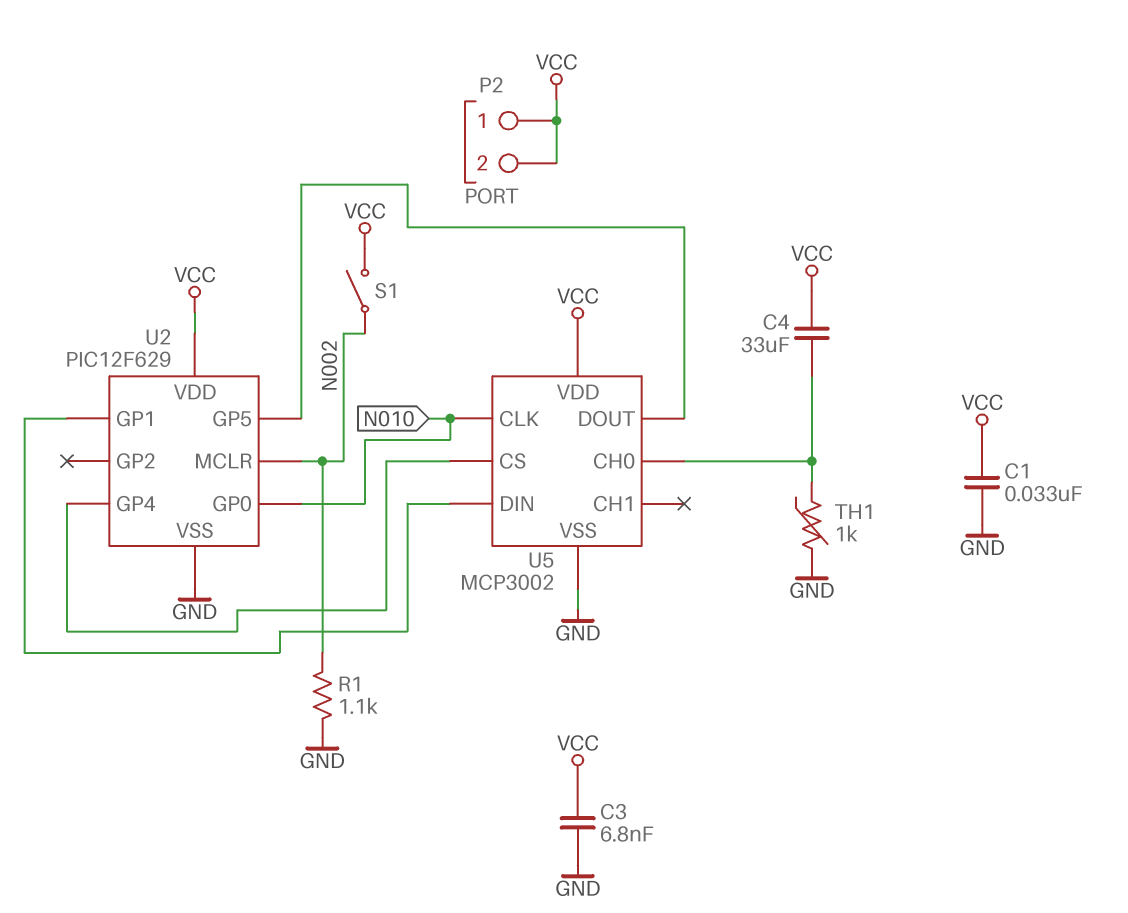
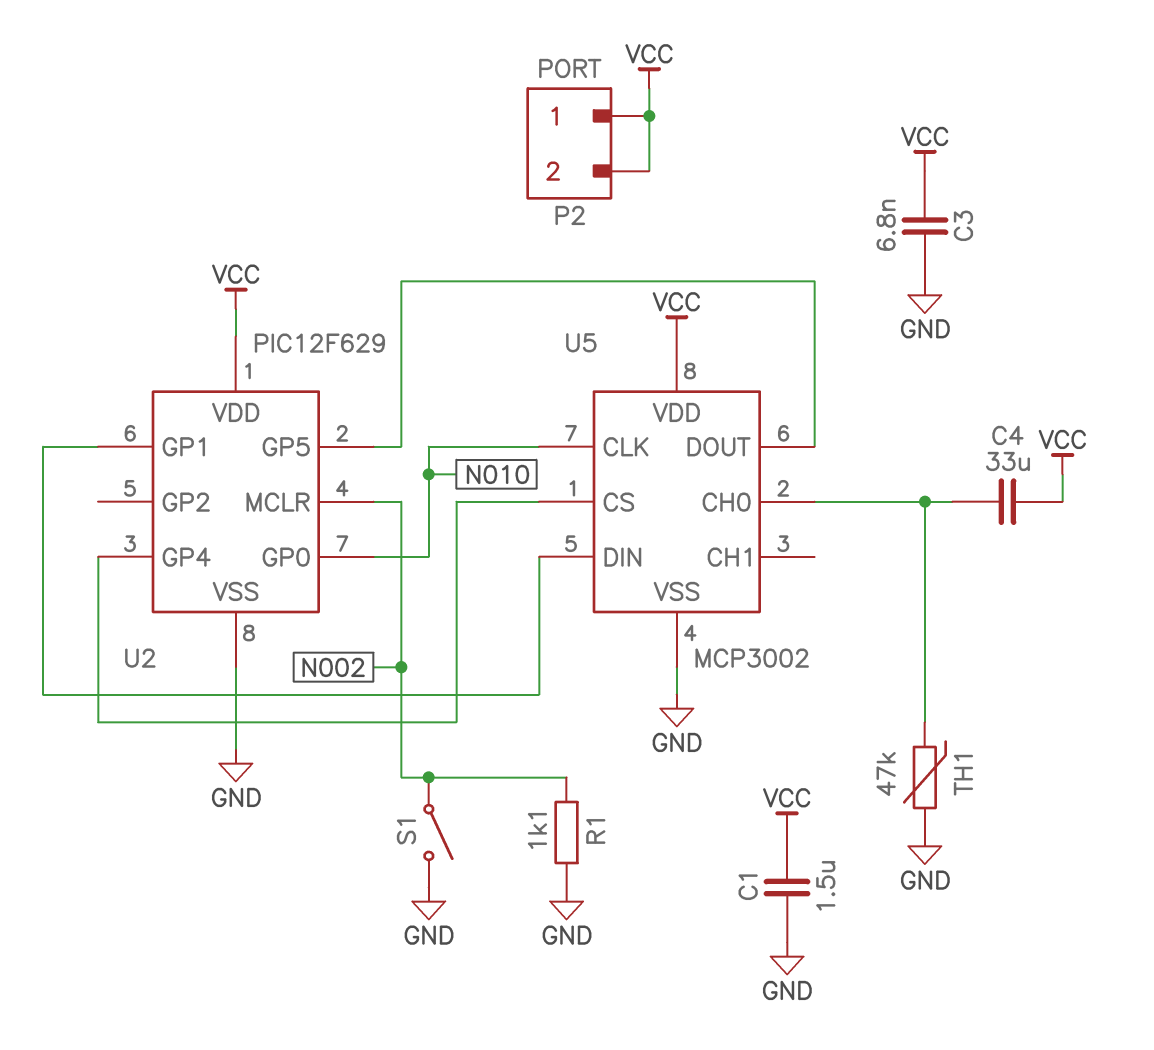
C1: 33nF (GND, VCC) -> 1.5uF (GND, VCC)
S1: switch (N002, VCC) -> switch (GND, N002)
TH1: 1k (GND, U5/CH0) -> 47k (GND, U5/CH0)

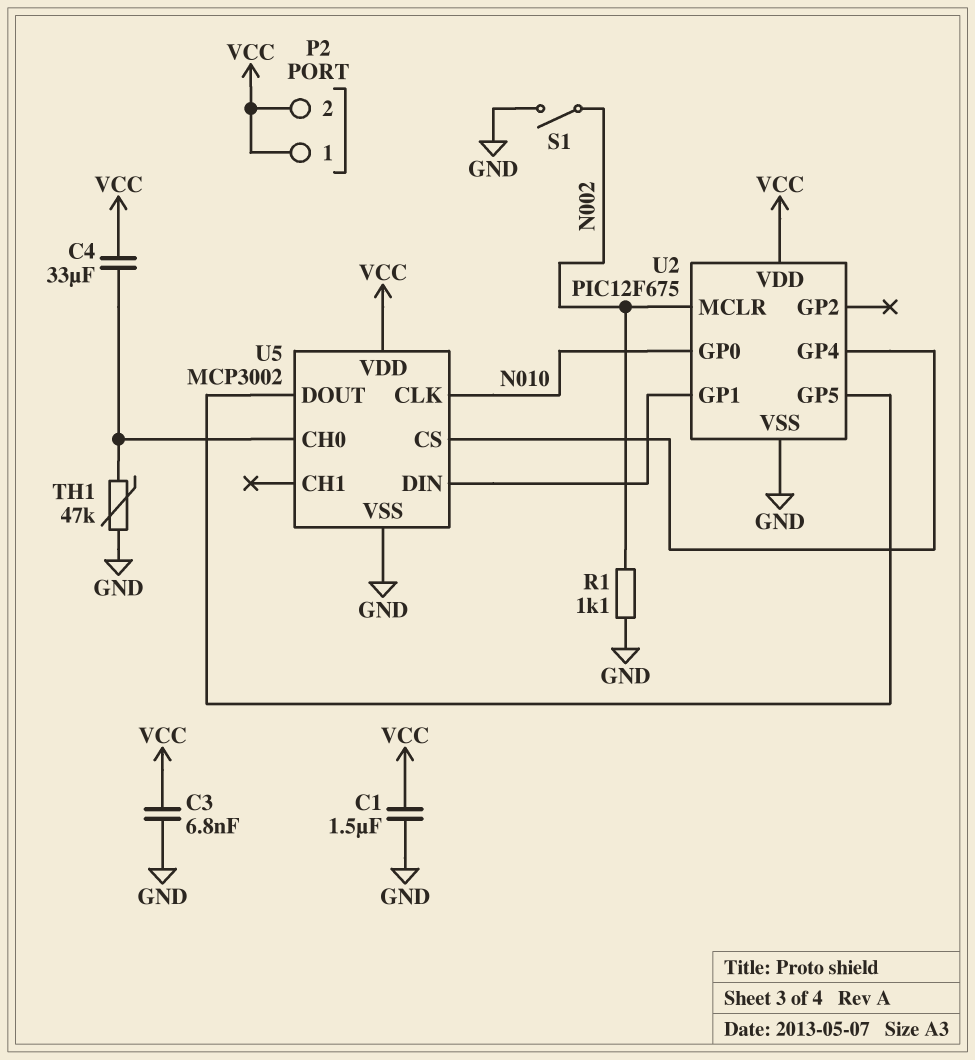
U2: PIC12F629 -> PIC12F675

